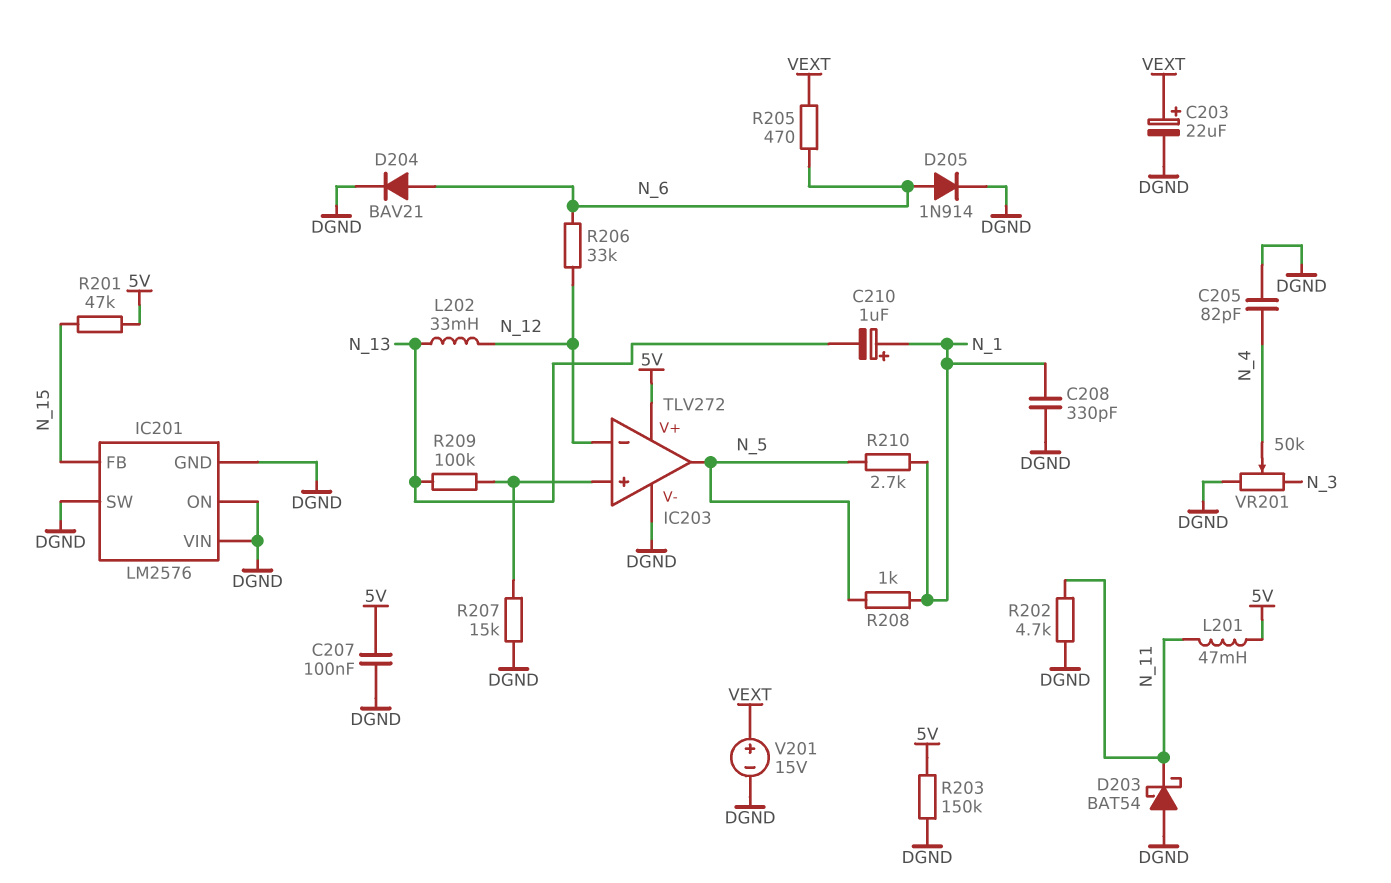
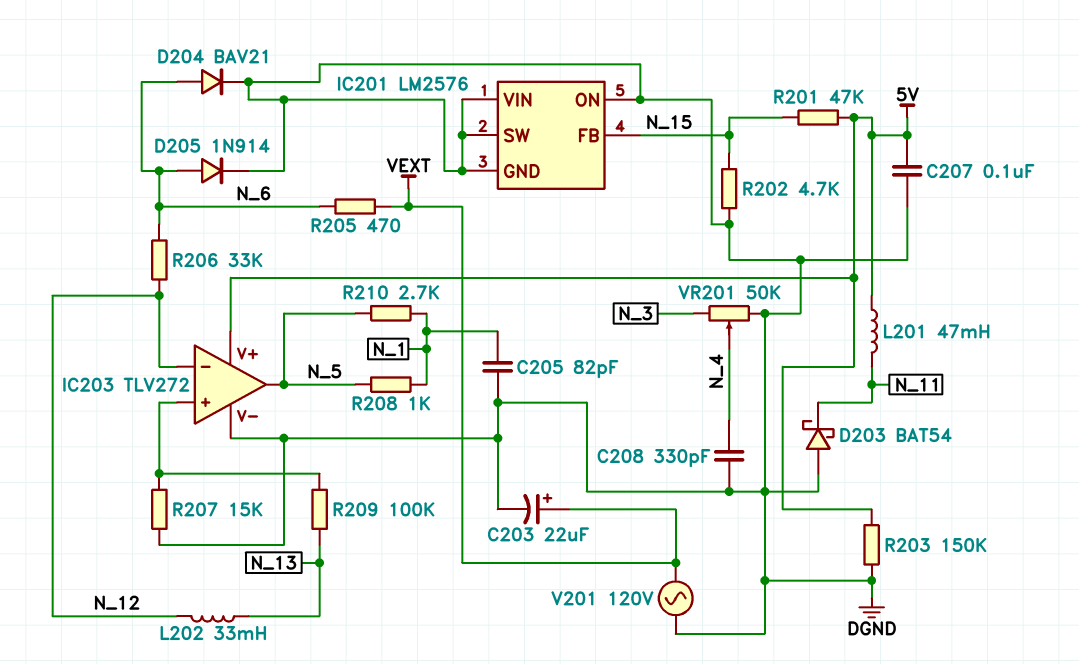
C205: 82pF (DGND, N_4) -> 82pF (DGND, N_1)
C208: 330pF (DGND, N_1) -> 330pF (DGND, N_4)
C210: 1uF (plus N_1, minus N_13) -> none
R202: 4.7k (DGND, N_11) -> 4.7k (DGND, N_15)
V201: 15V (plus VEXT, minus DGND) -> AC 120V (DGND, VEXT)

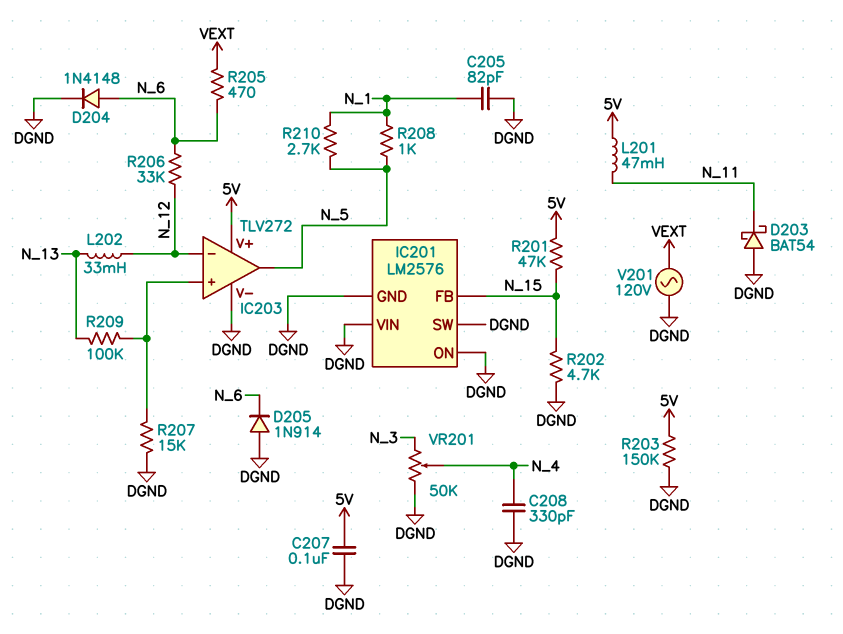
C203: 22uF (plus VEXT, minus DGND) -> none
D204: diode BAV21 (A N_6, K DGND) -> diode 1N4148 (A N_6, K DGND)
D205: diode 1N914 (A N_6, K DGND) -> diode 1N914 (A DGND, K N_6)

